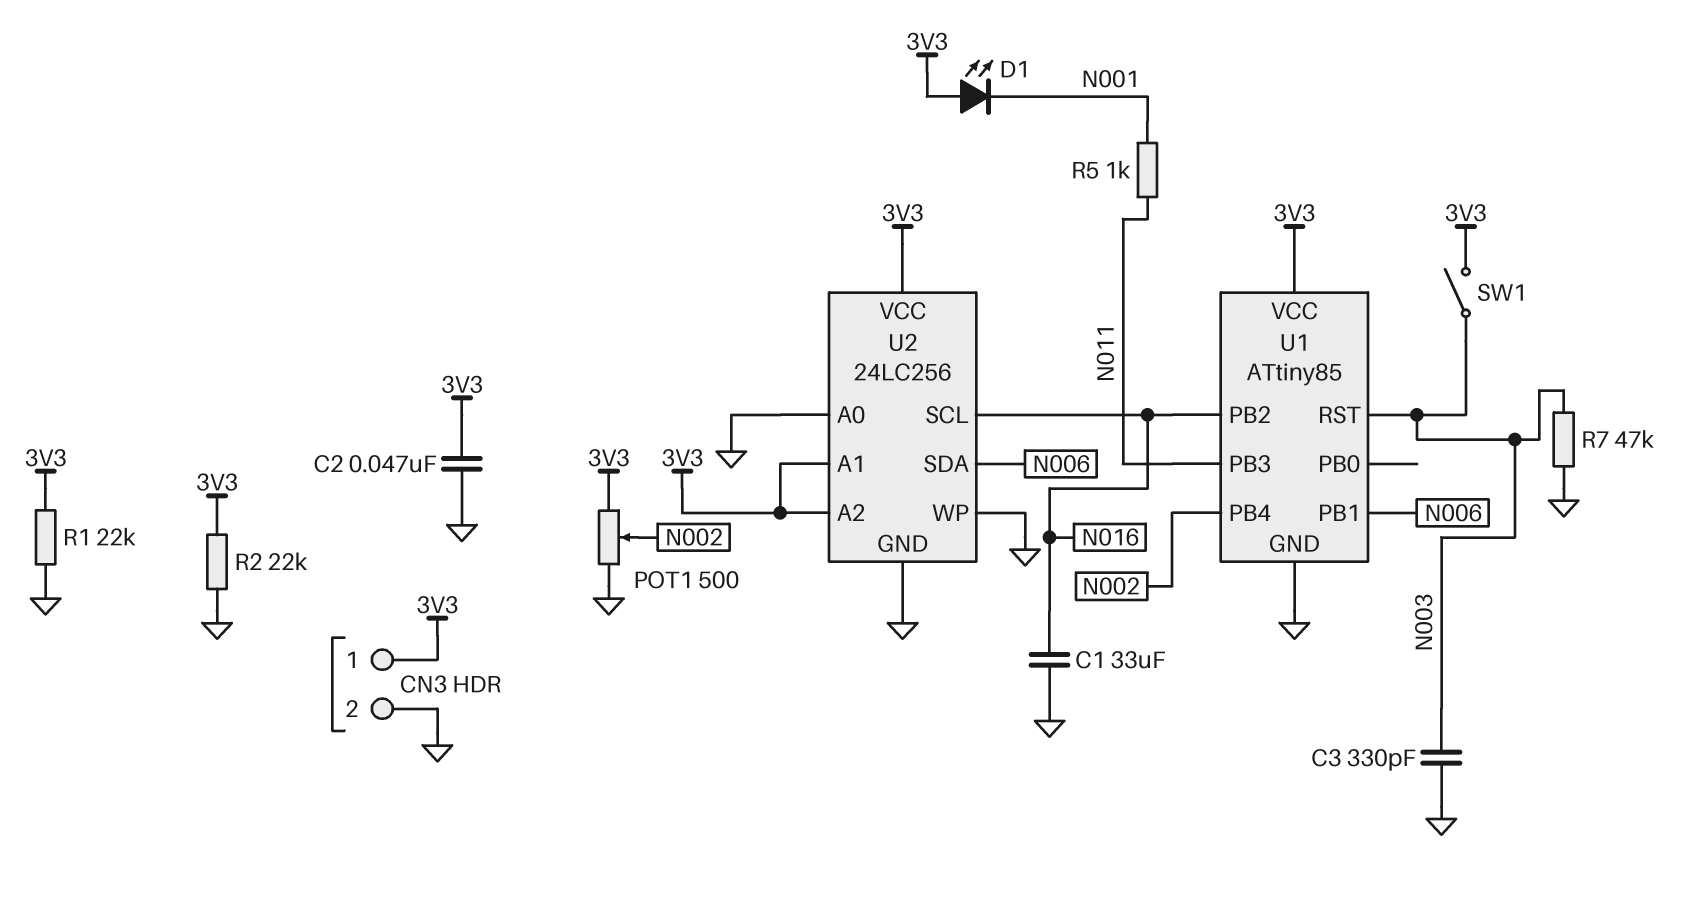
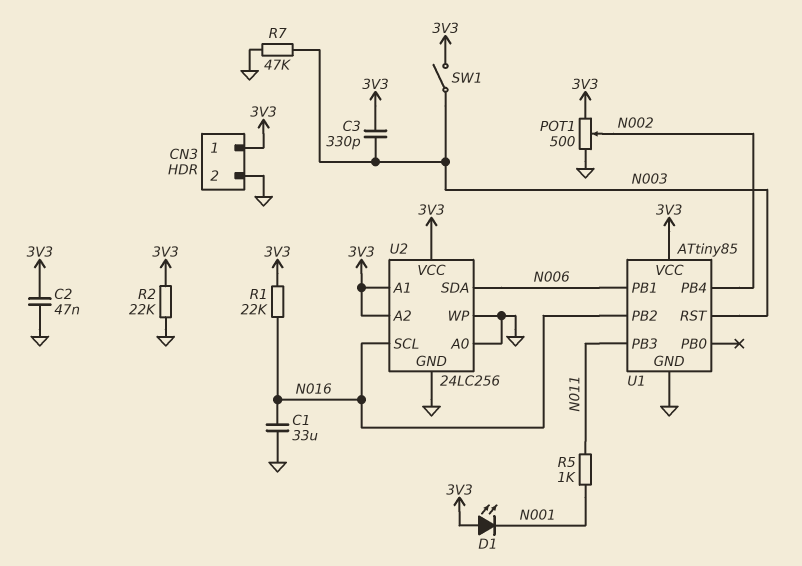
C3: 330pF (GND, N003) -> 330pF (3V3, N003)
R1: 22k (3V3, GND) -> 22k (3V3, N016)

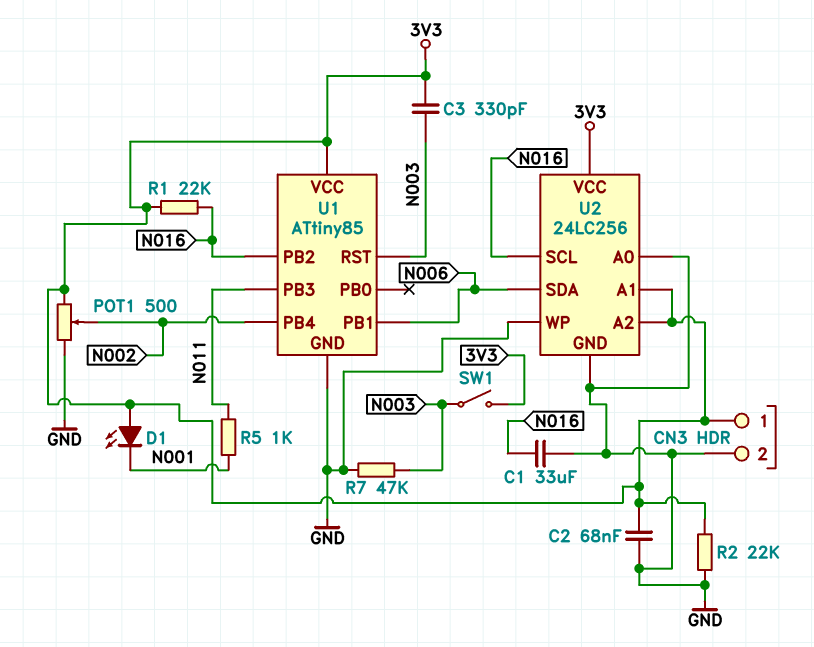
C2: 47nF (3V3, GND) -> 68nF (3V3, GND)

